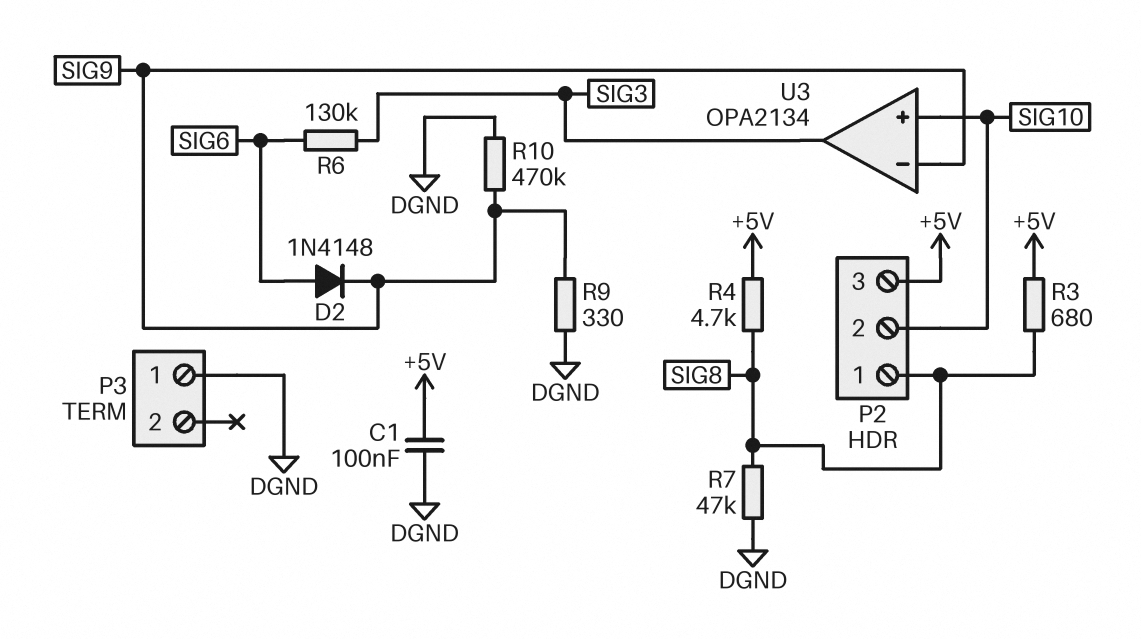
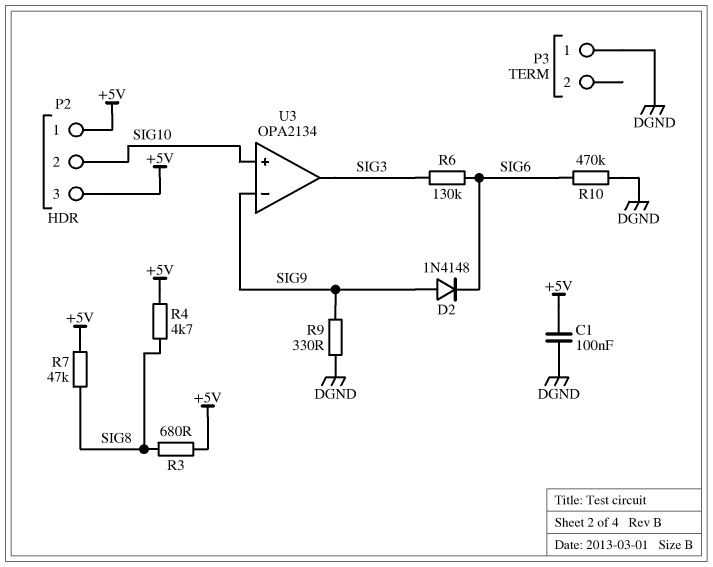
D2: diode 1N4148 (A SIG6, K SIG9) -> diode 1N4148 (A SIG9, K SIG6)
P2 pin 1: SIG8 -> +5V
R7: 47k (DGND, SIG8) -> 47k (+5V, SIG8)
R10: 470k (DGND, SIG9) -> 470k (DGND, SIG6)

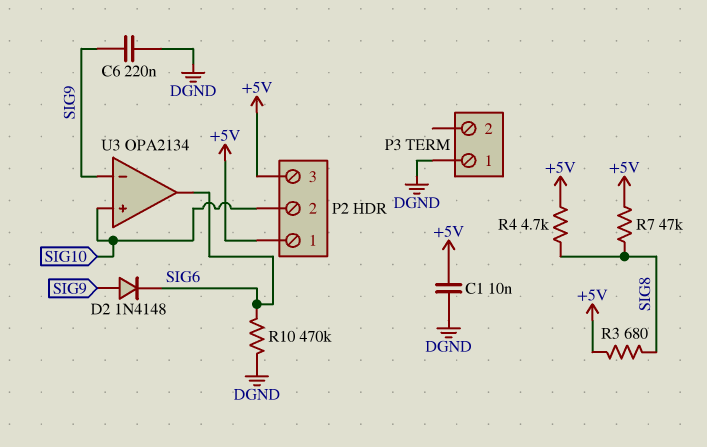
C1: 100nF (+5V, DGND) -> 10nF (+5V, DGND)
C6: none -> 220nF (DGND, SIG9)
R6: 130k (SIG3, SIG6) -> none
R9: 330 (DGND, SIG9) -> none
U3 pin out: SIG3 -> SIG6

